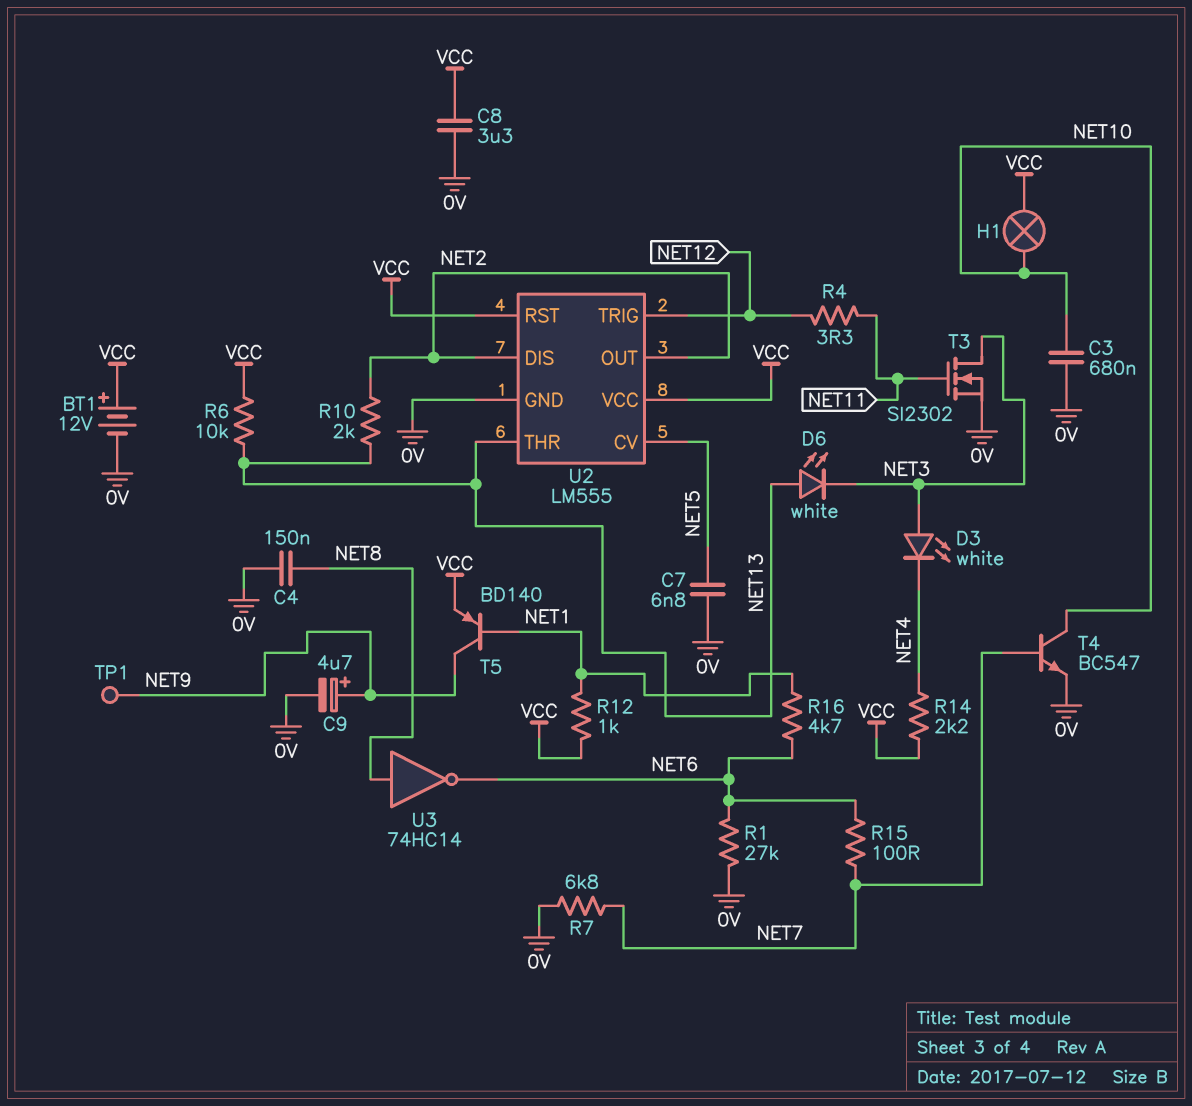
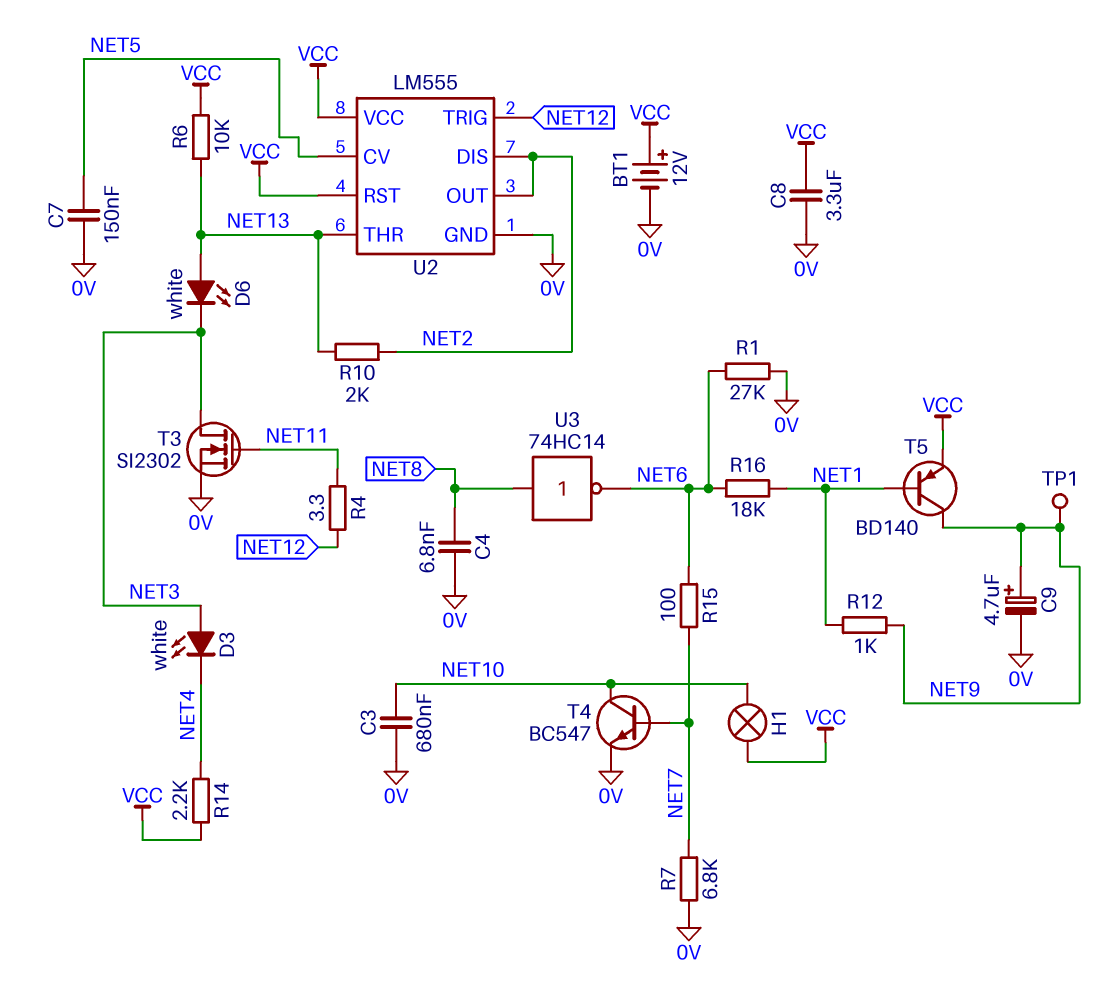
C4: 150nF (0V, NET8) -> 6.8nF (0V, NET8)
C7: 6.8nF (0V, NET5) -> 150nF (0V, NET5)
R12: 1k (NET1, VCC) -> 1k (NET1, NET9)
R16: 4.7k (NET1, NET6) -> 18k (NET1, NET6)

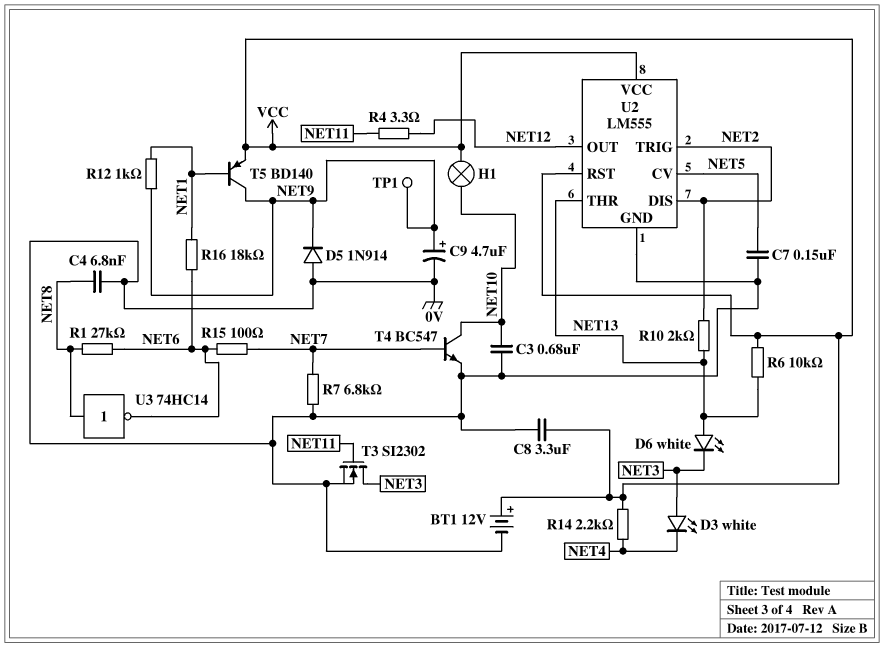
D5: none -> diode 1N914 (A 0V, K NET9)
R1: 27k (0V, NET6) -> 27k (NET6, NET8)
U2 pin OUT: NET2 -> NET12
U2 pin TRIG: NET12 -> NET2

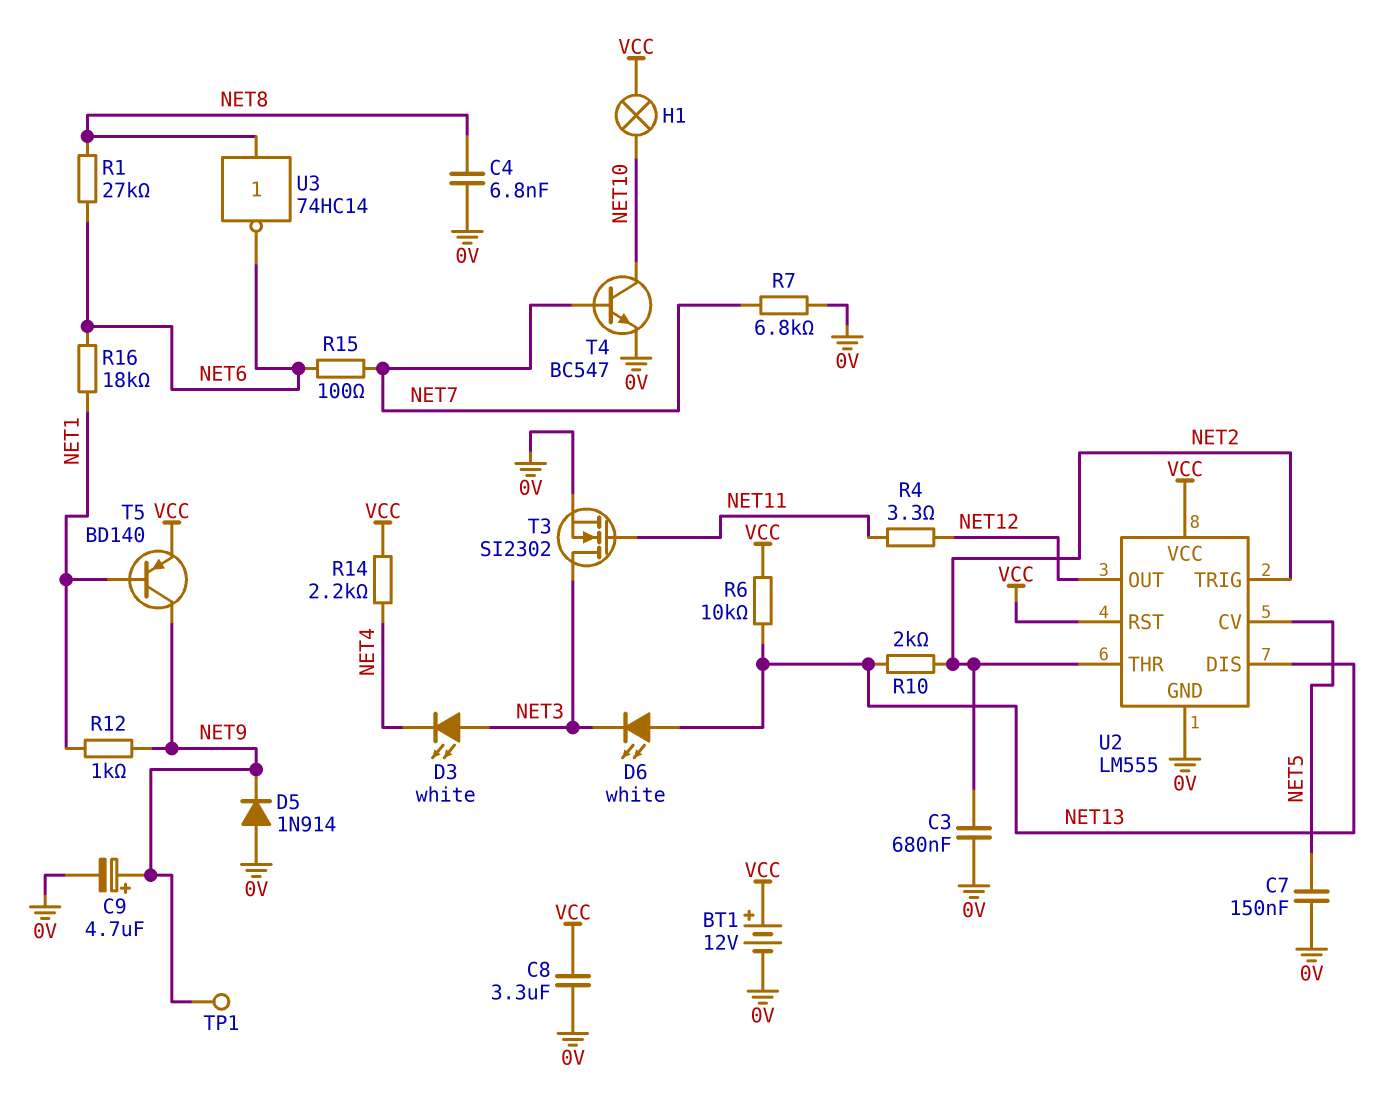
C3: 680nF (0V, NET10) -> 680nF (0V, NET2)
U2 pin DIS: NET2 -> NET13
U2 pin THR: NET13 -> NET2

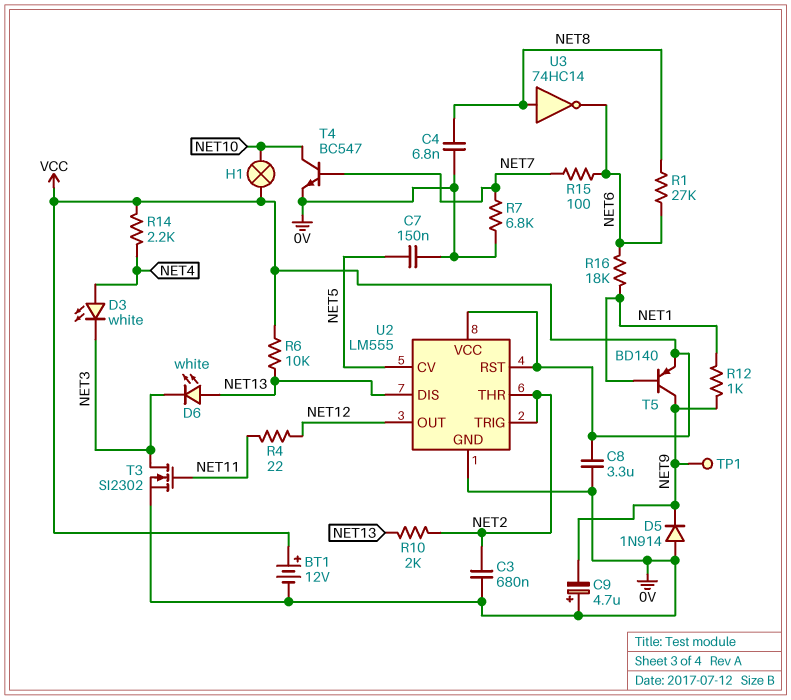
C9: 4.7uF (plus NET9, minus 0V) -> 4.7uF (plus 0V, minus NET9)
D3: LED white (A NET3, K NET4) -> LED white (A NET4, K NET3)
R4: 3.3 (NET11, NET12) -> 22 (NET11, NET12)

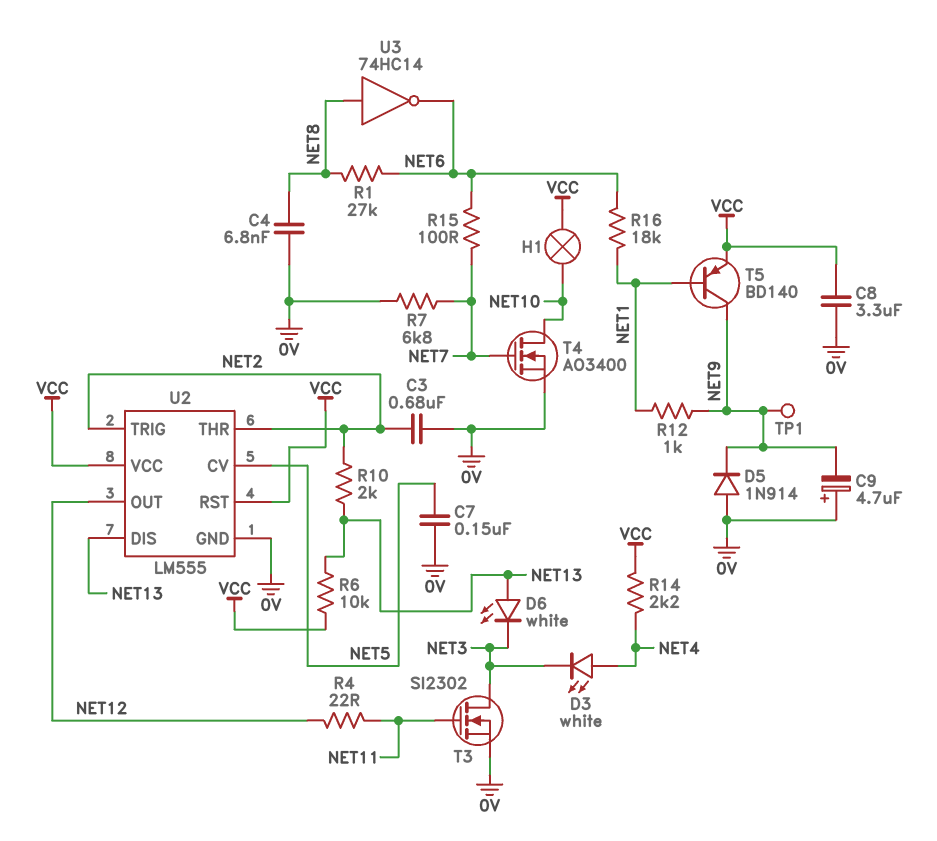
BT1: 12V (plus VCC, minus 0V) -> none
T4: NPN BC547 (B NET7, C NET10, E 0V) -> NMOS AO3400 (G NET7, D NET10, S 0V)

